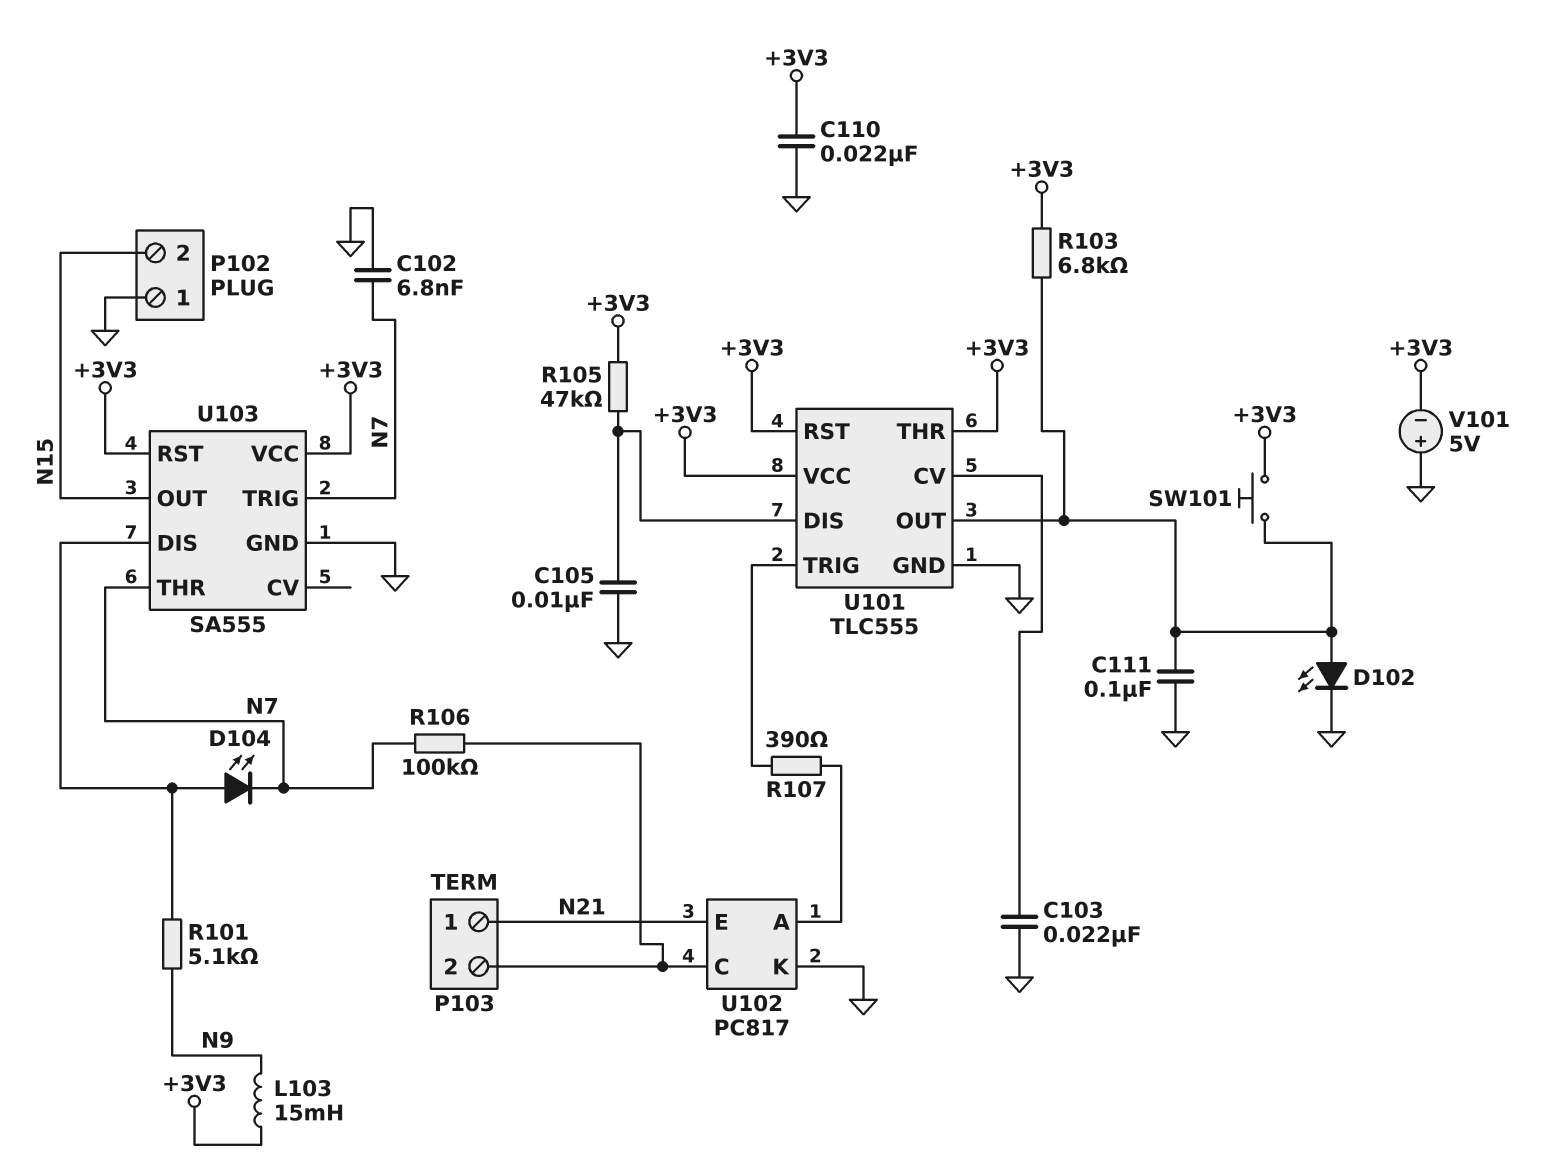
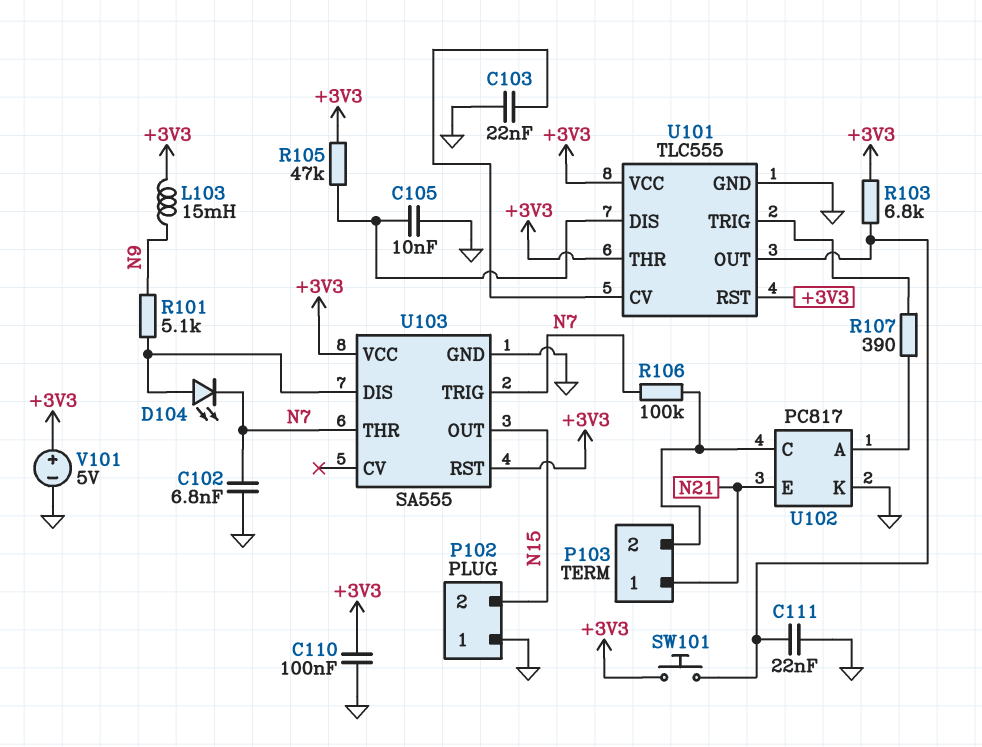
C110: 22nF (+3V3, GND) -> 100nF (+3V3, GND)
C111: 100nF (GND, U101/OUT) -> 22nF (GND, U101/OUT)
D102: LED (A U101/OUT, K GND) -> none
V101: 5V (plus GND, minus +3V3) -> 5V (plus +3V3, minus GND)

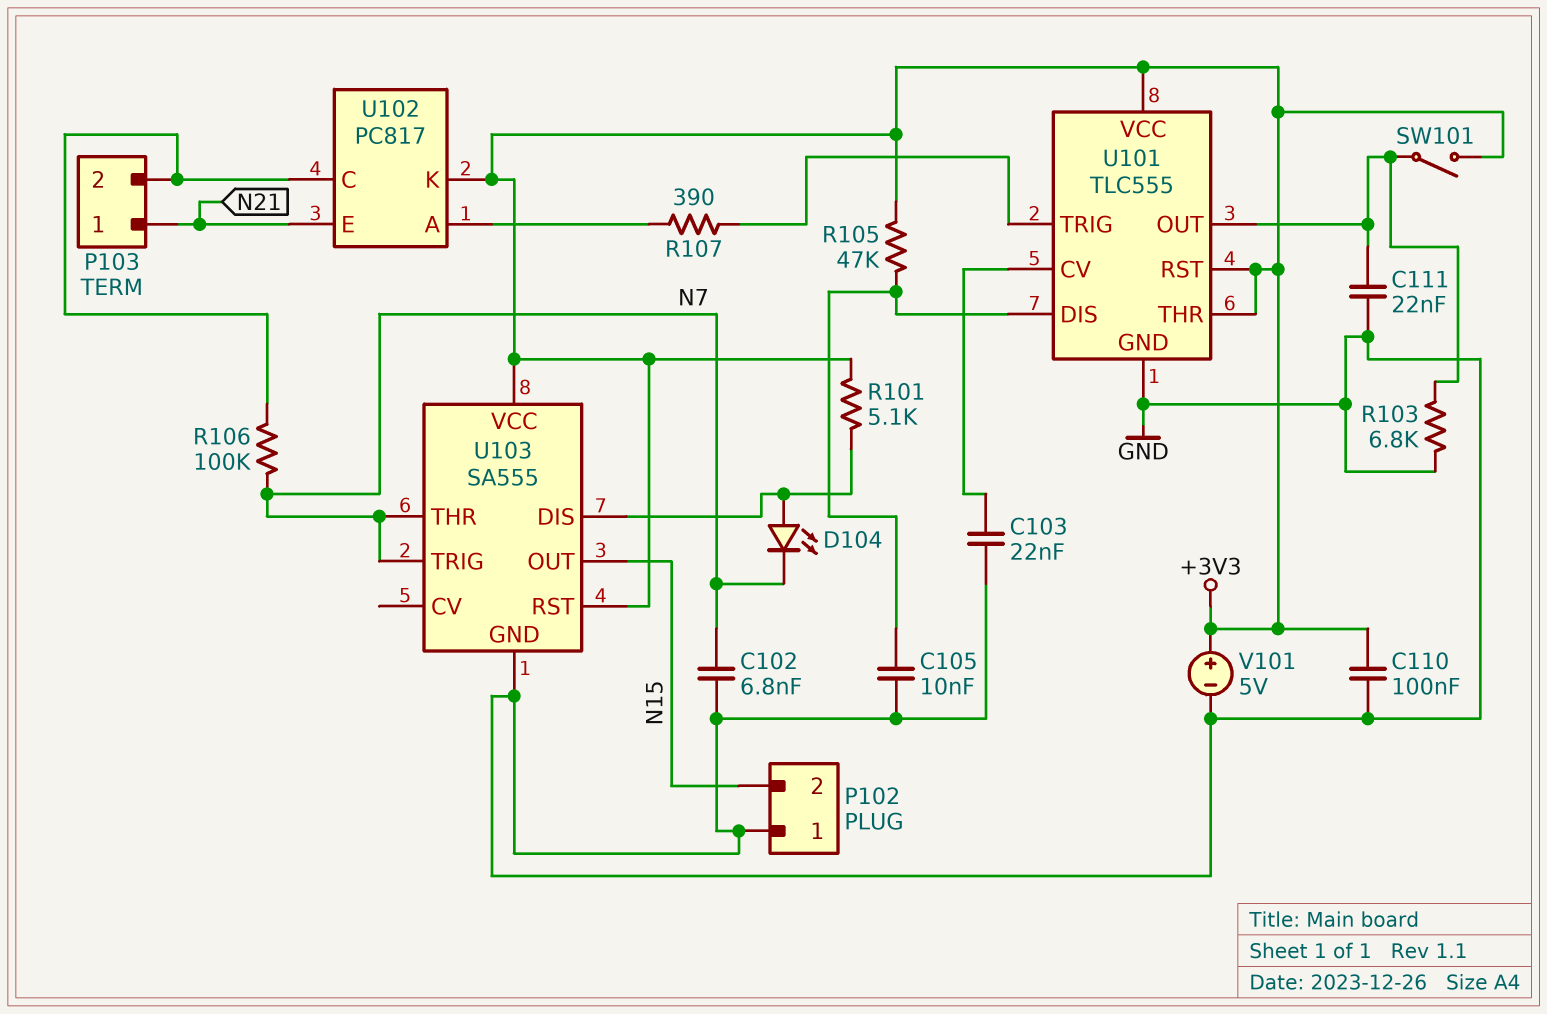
L103: 15mH (+3V3, N9) -> none
R101: 5.1k (N9, U103/DIS) -> 5.1k (+3V3, U103/DIS)
R103: 6.8k (+3V3, U101/OUT) -> 6.8k (GND, U101/OUT)
SW101: button (+3V3, U101/OUT) -> switch (+3V3, U101/OUT)
U102 pin K: GND -> +3V3

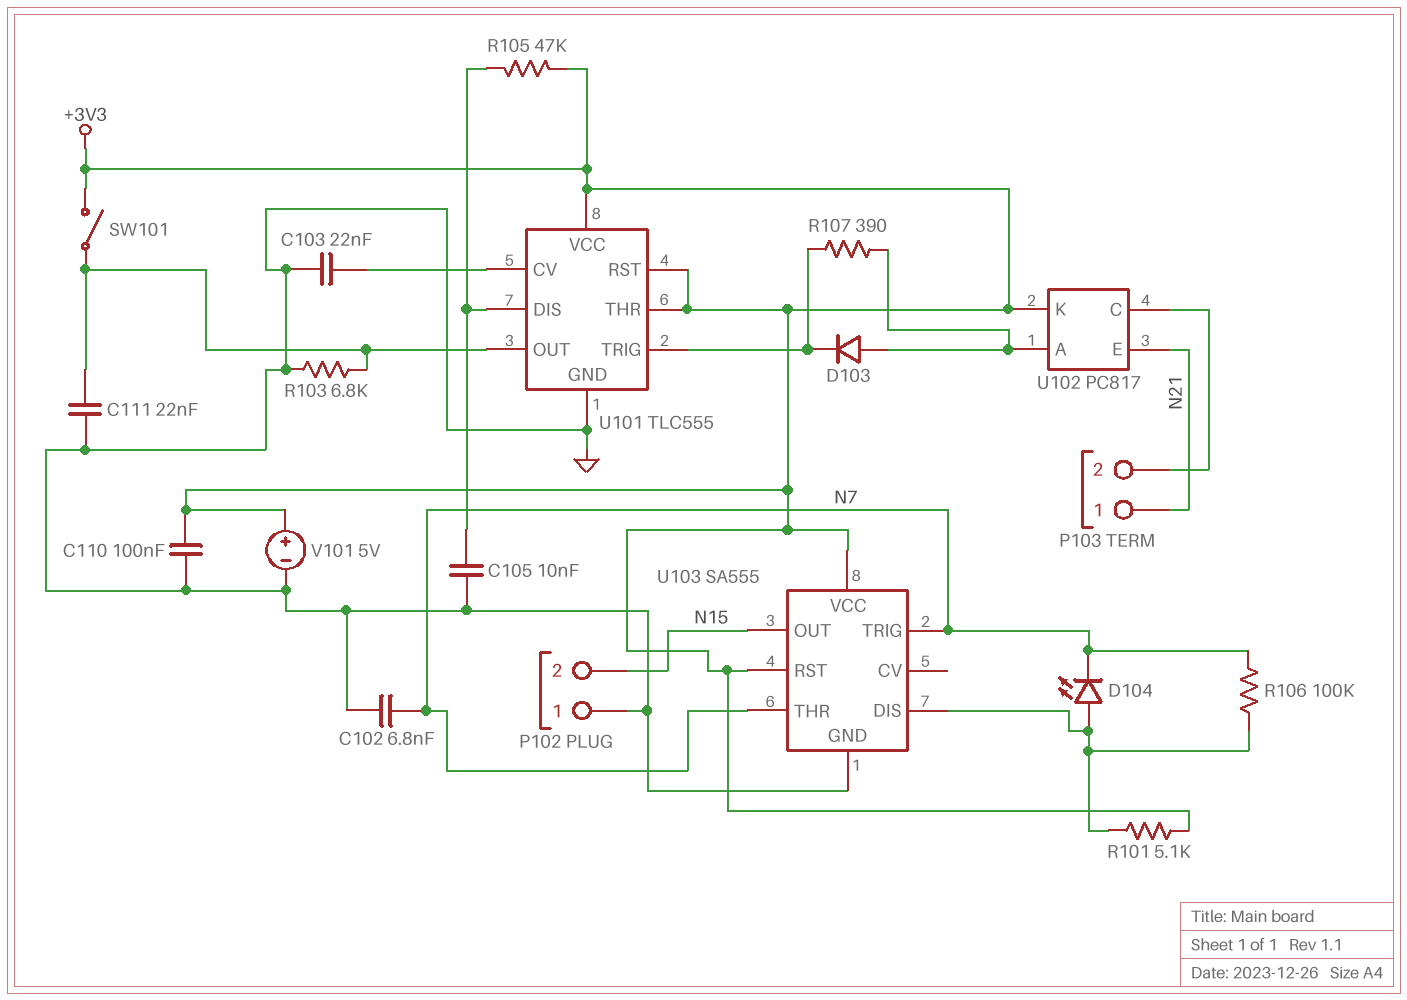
D103: none -> diode (A U102/A, K U101/TRIG)
R106: 100k (N7, P103/2) -> 100k (N7, U103/DIS)

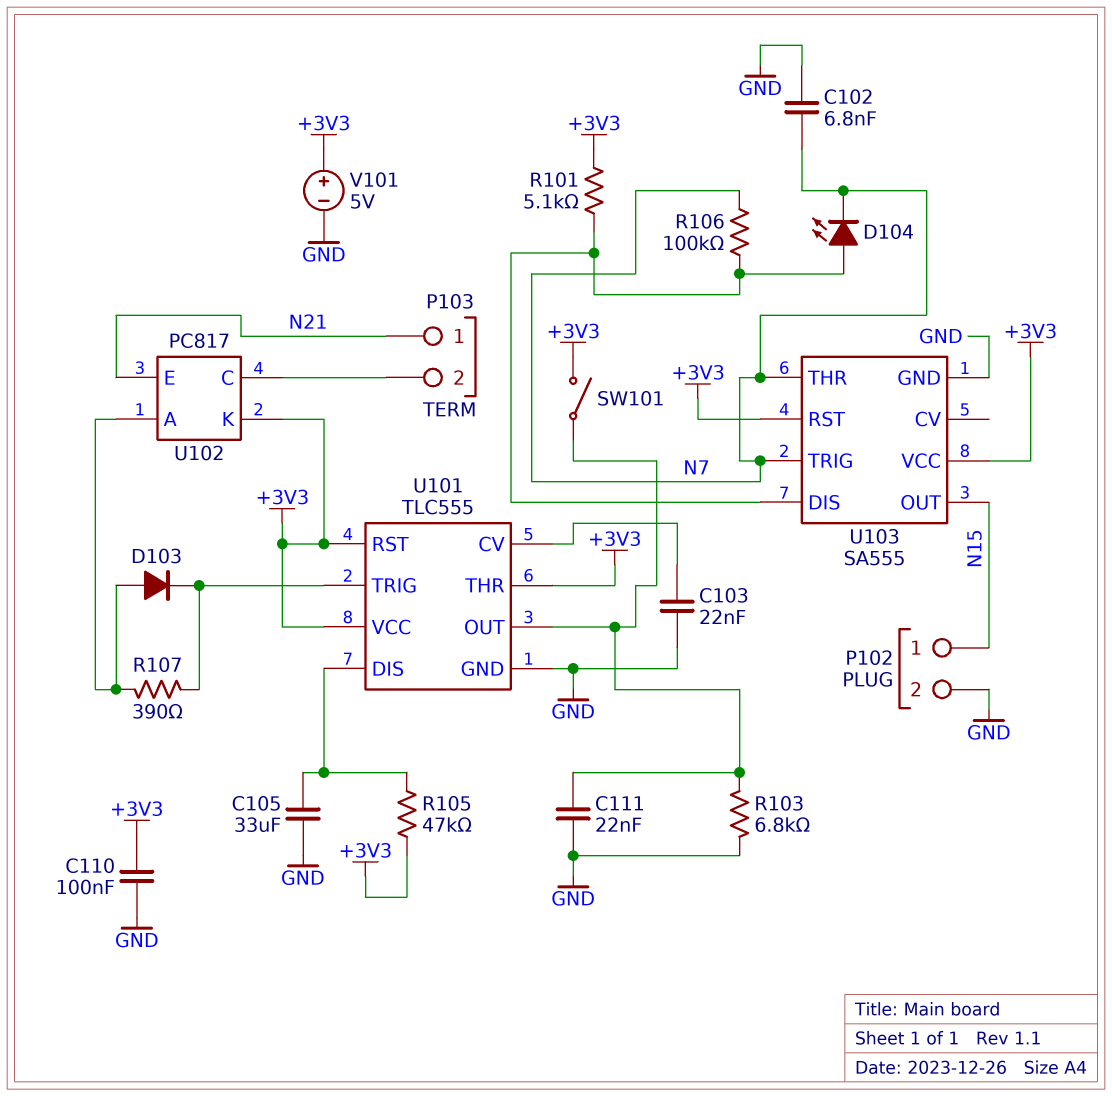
C105: 10nF (GND, U101/DIS) -> 33uF (GND, U101/DIS)
P102 pin 1: GND -> N15
P102 pin 2: N15 -> GND

